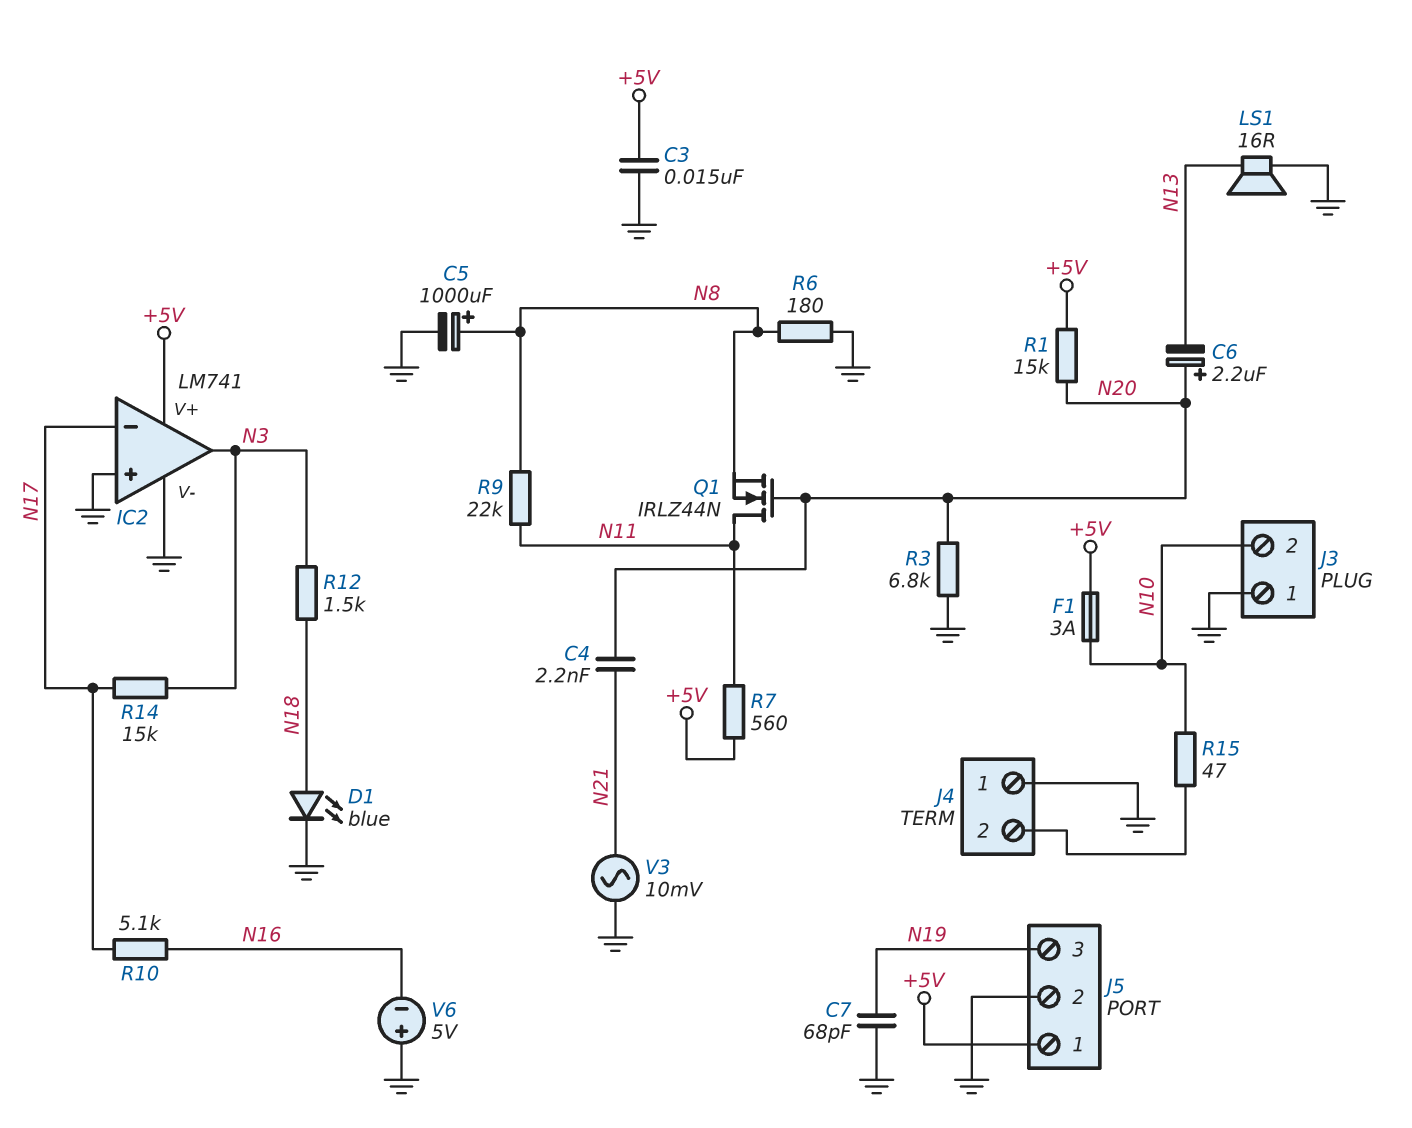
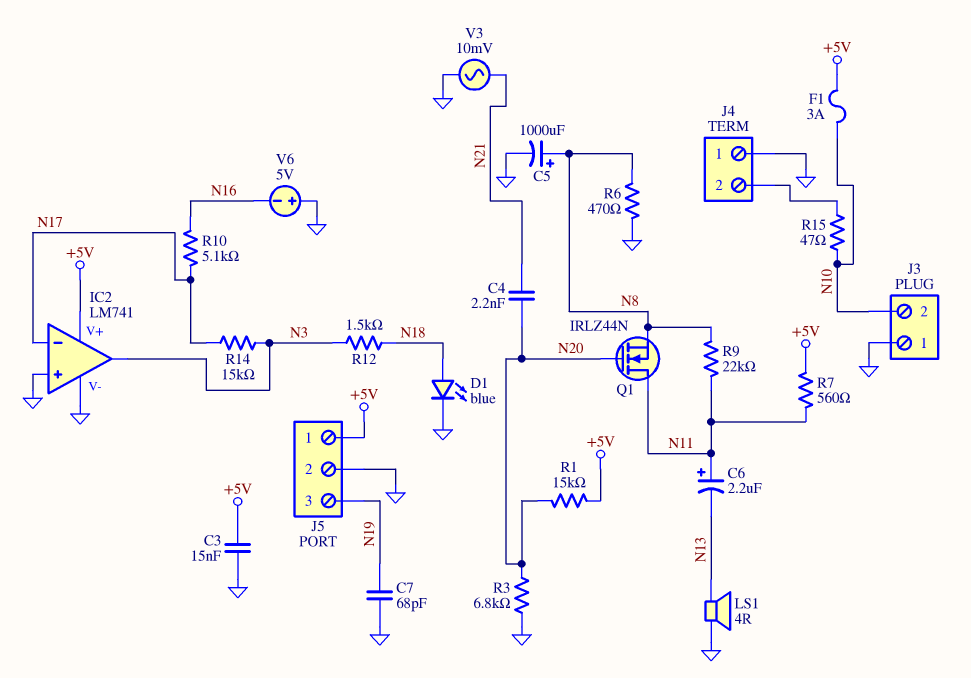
C6: 2.2uF (plus N20, minus N13) -> 2.2uF (plus N11, minus N13)
LS1: speaker 16R (GND, N13) -> speaker 4R (GND, N13)
R6: 180 (GND, N8) -> 470 (GND, N8)

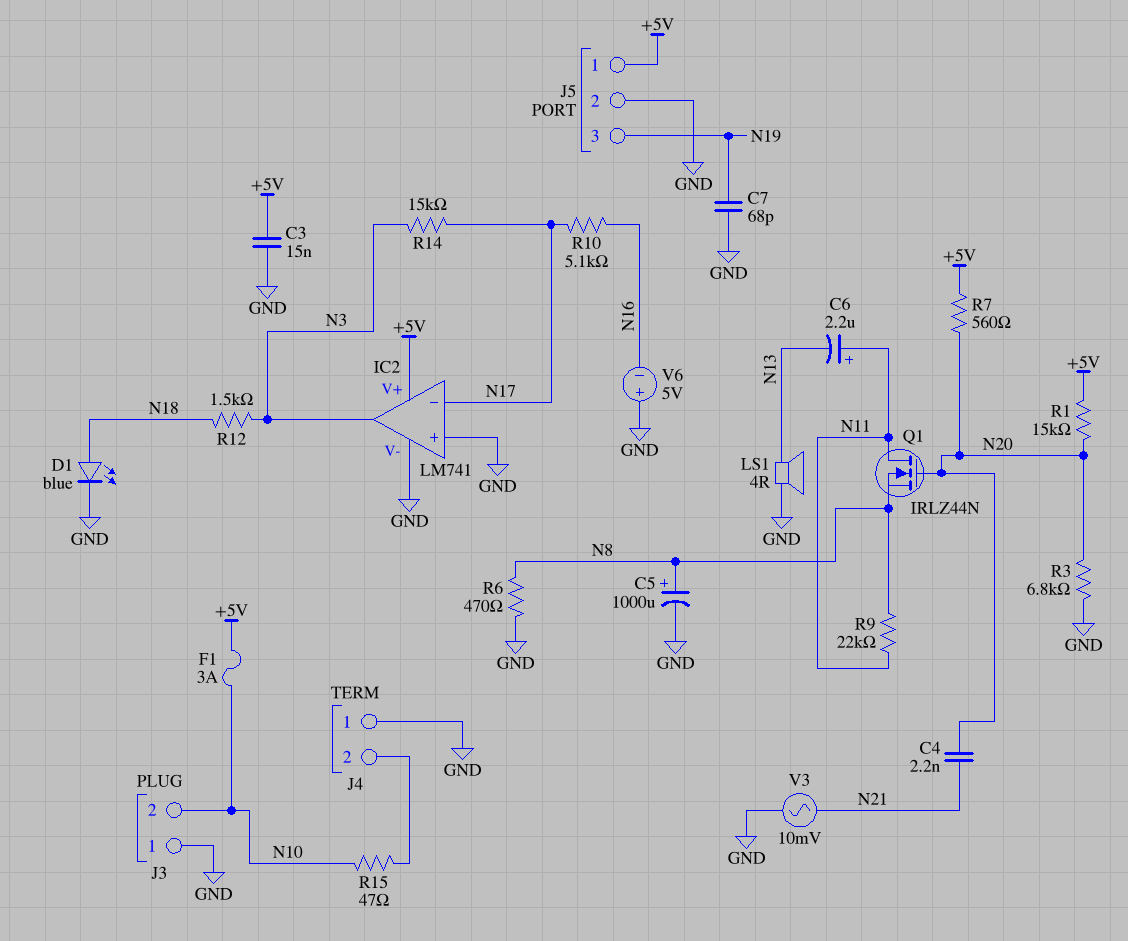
R7: 560 (+5V, N11) -> 560 (+5V, N20)

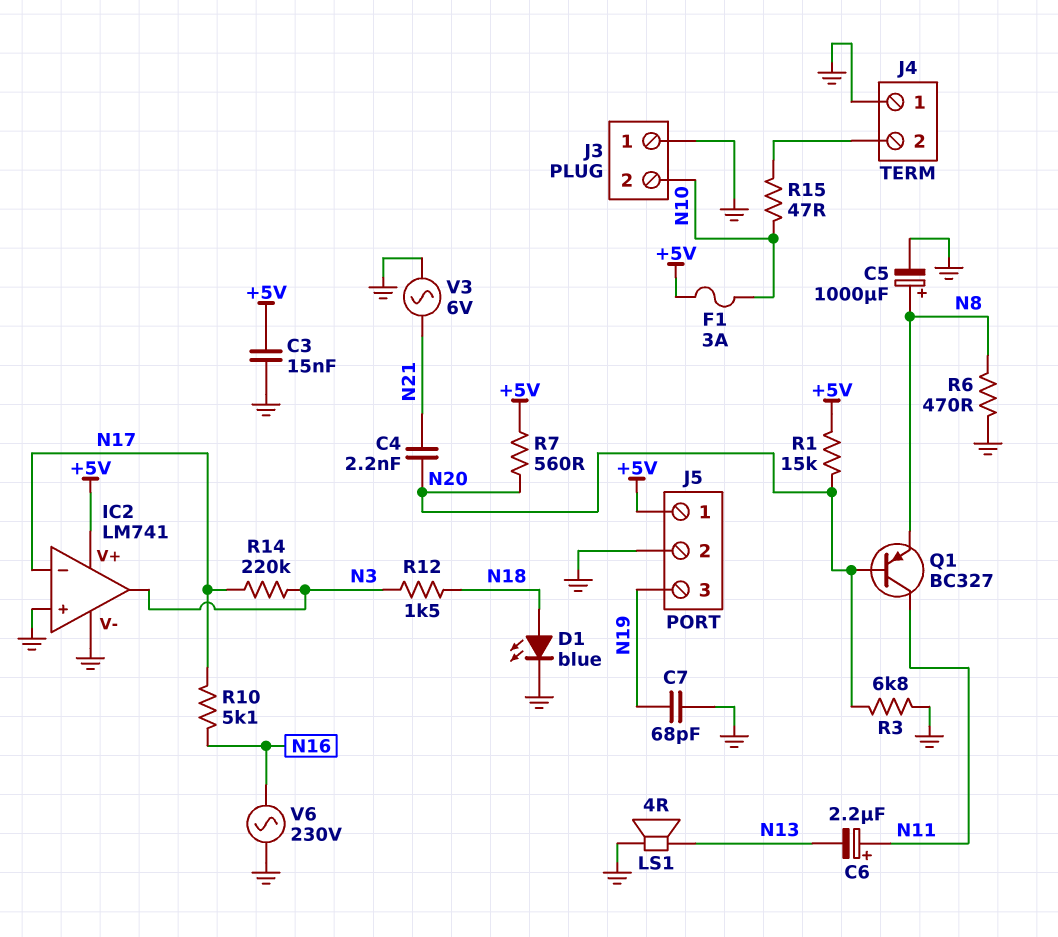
Q1: NMOS IRLZ44N (G N20, D N11, S N8) -> PNP BC327 (B N20, C N11, E N8)
R9: 22k (N8, N11) -> none
R14: 15k (N3, N17) -> 220k (N3, N17)
V3: AC 10mV (GND, N21) -> AC 6V (GND, N21)
V6: 5V (plus GND, minus N16) -> AC 230V (GND, N16)

